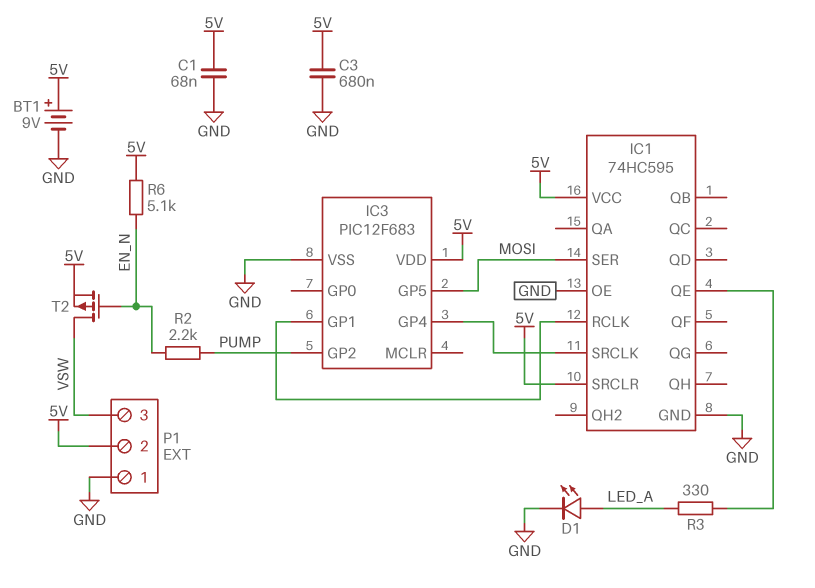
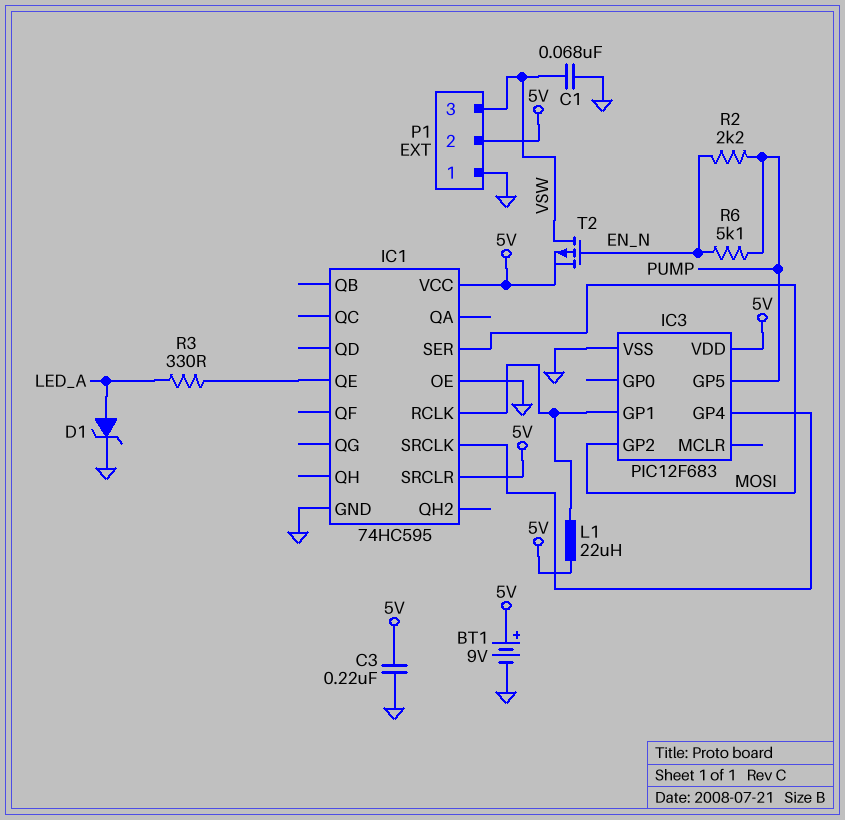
C1: 68nF (5V, GND) -> 68nF (GND, VSW)
C3: 680nF (5V, GND) -> 220nF (5V, GND)
D1: LED (A LED_A, K GND) -> zener (A LED_A, K GND)
IC3 pin GP2: PUMP -> MOSI
IC3 pin GP5: MOSI -> PUMP
L1: none -> 22uH (5V, IC1/RCLK)
R6: 5.1k (5V, EN_N) -> 5.1k (EN_N, PUMP)

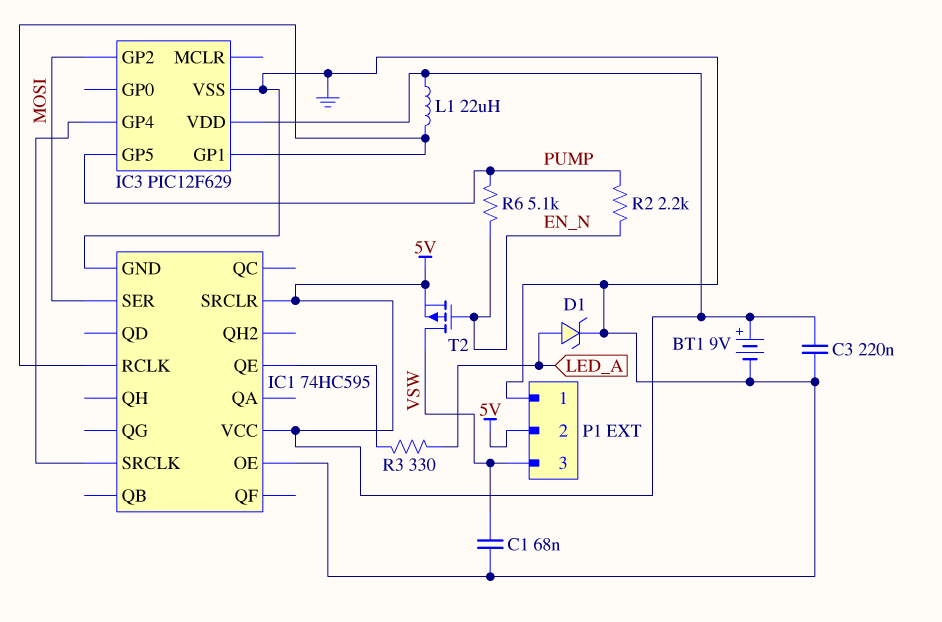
IC3: PIC12F683 -> PIC12F629

